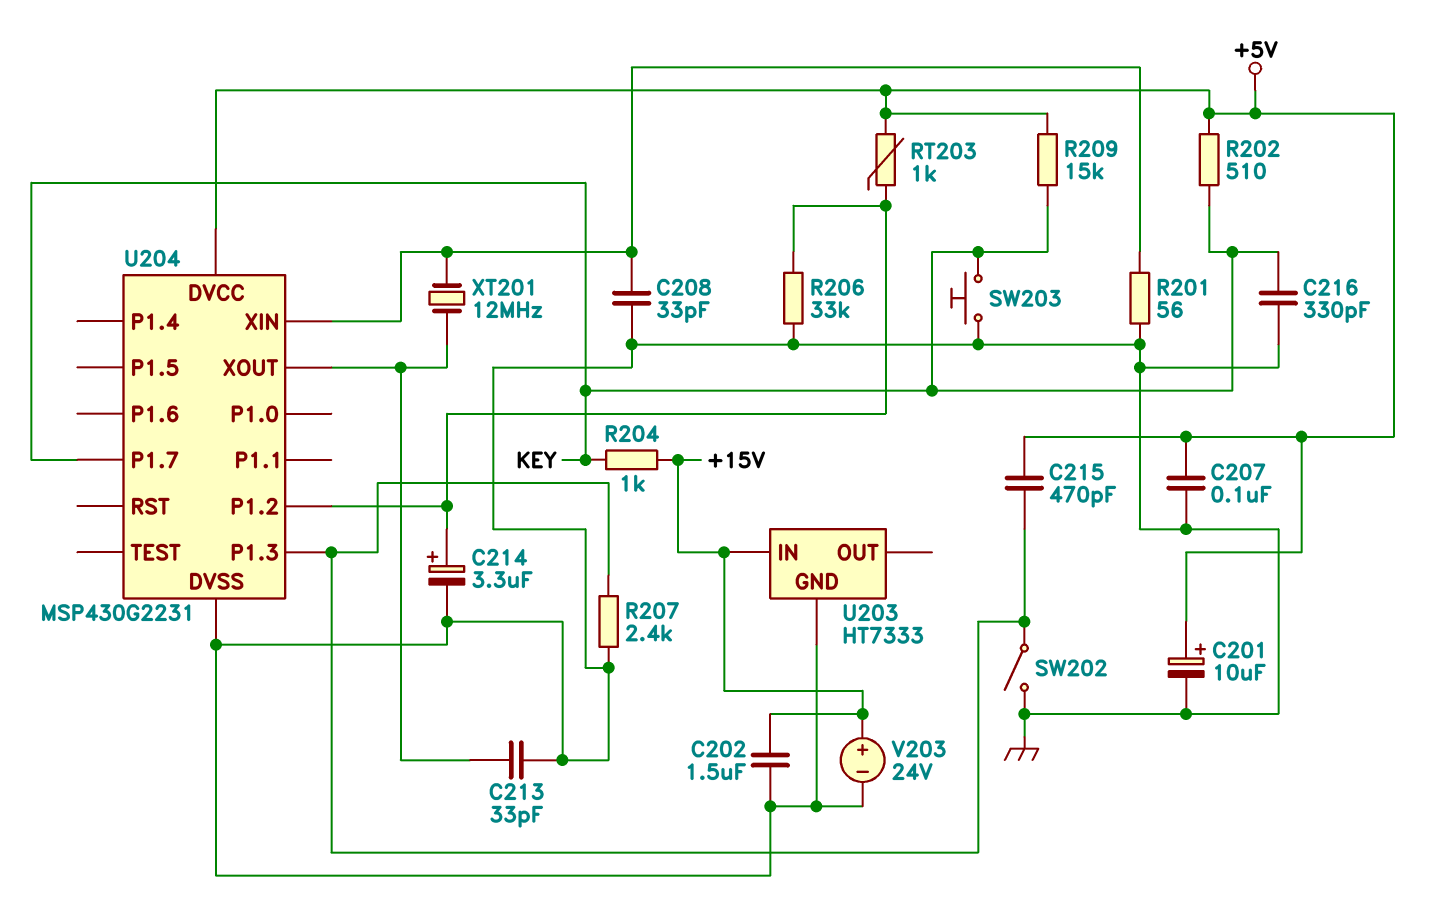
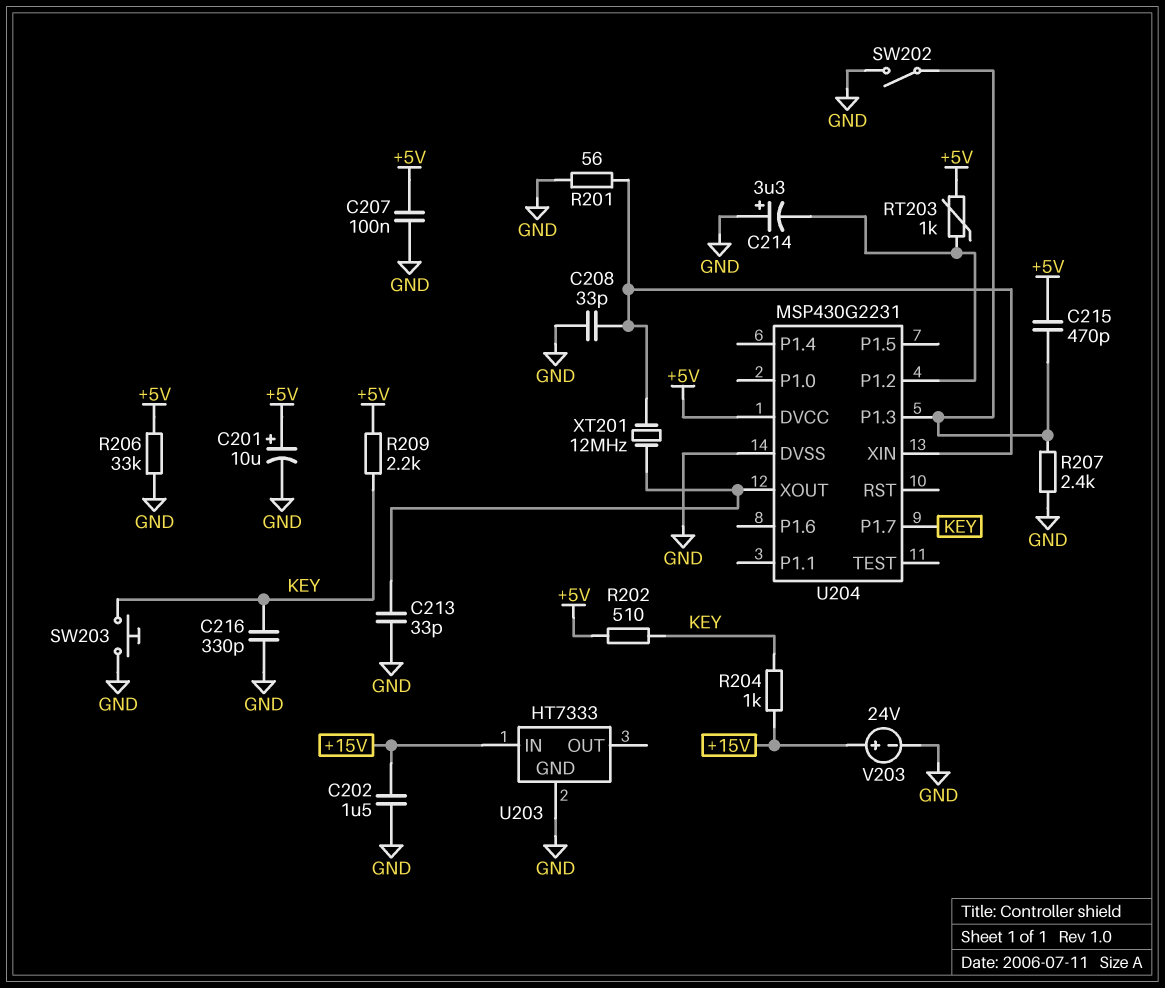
C214: 3.3uF (plus U204/P1.2, minus GND) -> 3.3uF (plus GND, minus U204/P1.2)
R206: 33k (GND, U204/P1.2) -> 33k (+5V, GND)
R209: 15k (+5V, KEY) -> 2.2k (+5V, KEY)

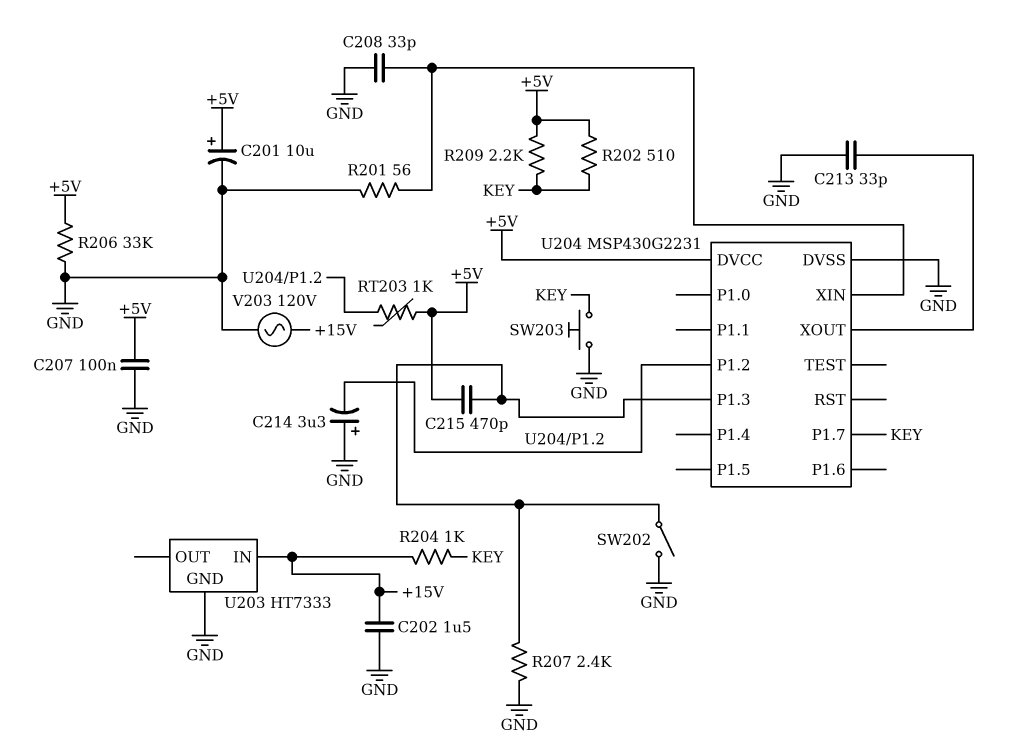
C216: 330pF (GND, KEY) -> none
V203: 24V (plus +15V, minus GND) -> AC 120V (+15V, GND)
XT201: 12MHz (U204/XIN, U204/XOUT) -> none

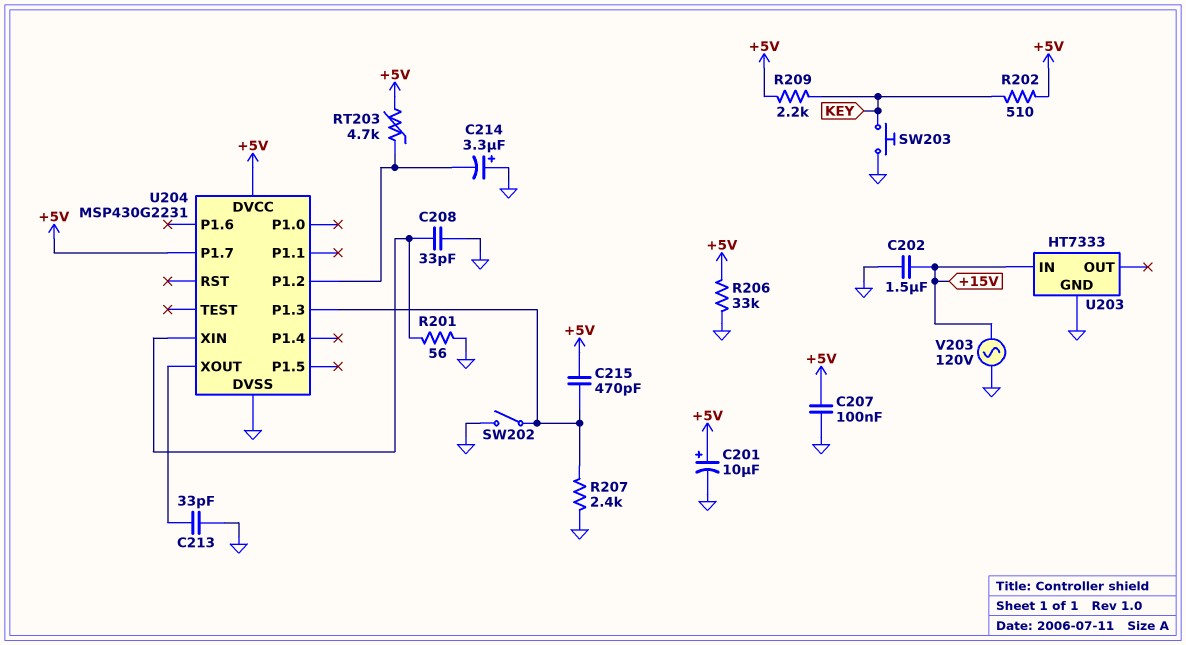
R204: 1k (+15V, KEY) -> none
RT203: 1k (+5V, U204/P1.2) -> 4.7k (+5V, U204/P1.2)
U204 pin P1.7: KEY -> +5V

